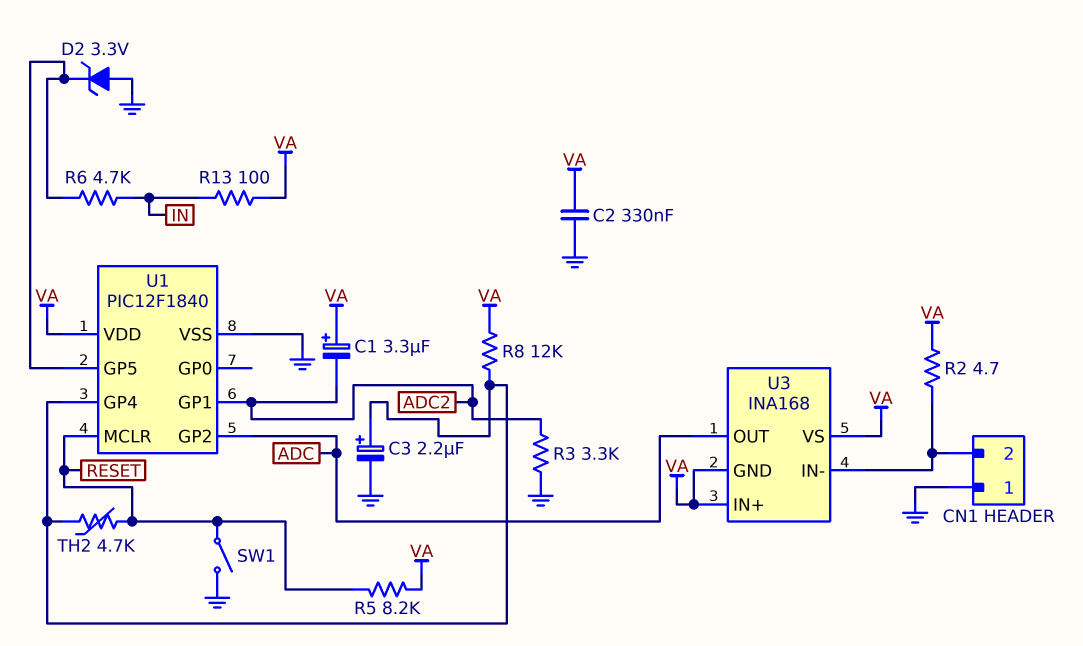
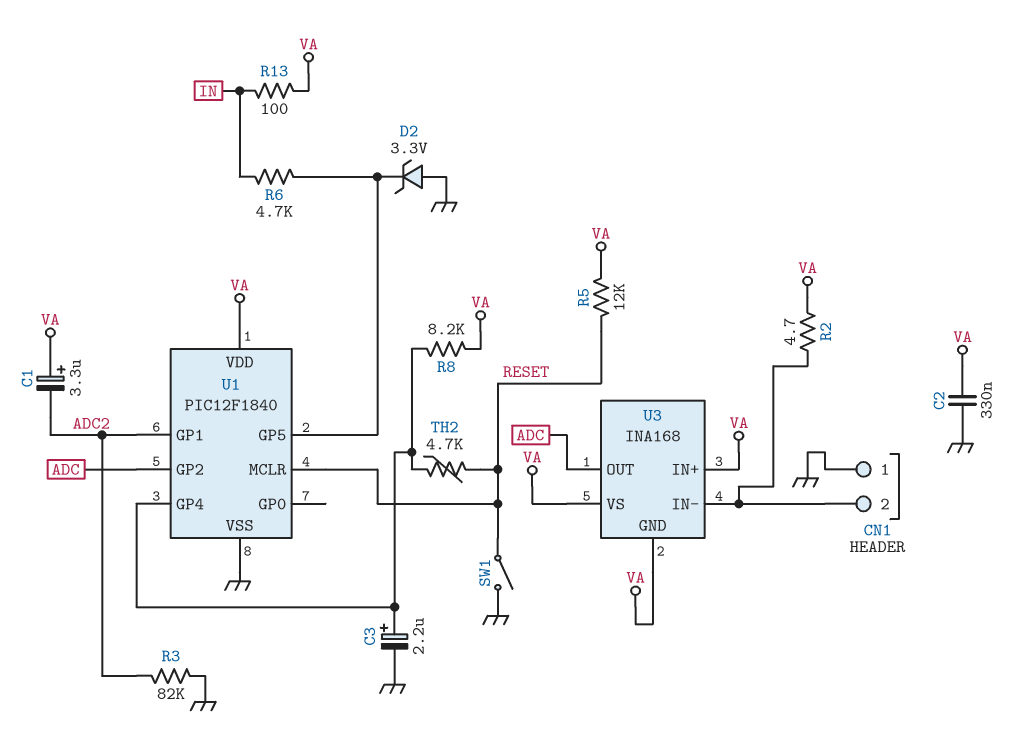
R3: 3.3k (ADC2, GND) -> 82k (ADC2, GND)
R5: 8.2k (RESET, VA) -> 12k (RESET, VA)
R8: 12k (U1/GP4, VA) -> 8.2k (U1/GP4, VA)

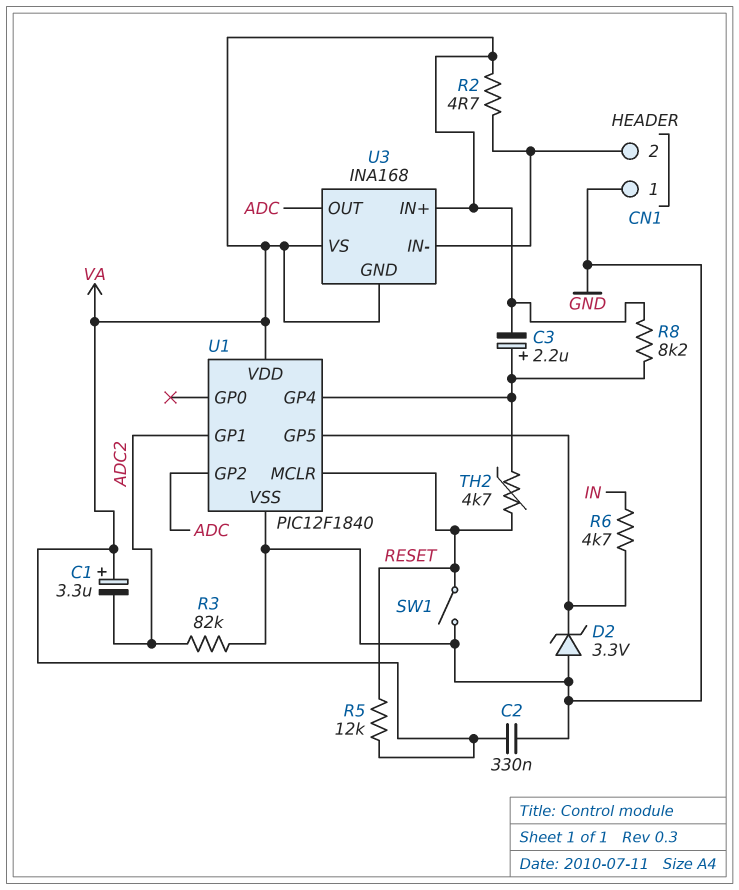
C3: 2.2uF (plus U1/GP4, minus GND) -> 2.2uF (plus U1/GP4, minus VA)
R13: 100 (IN, VA) -> none

